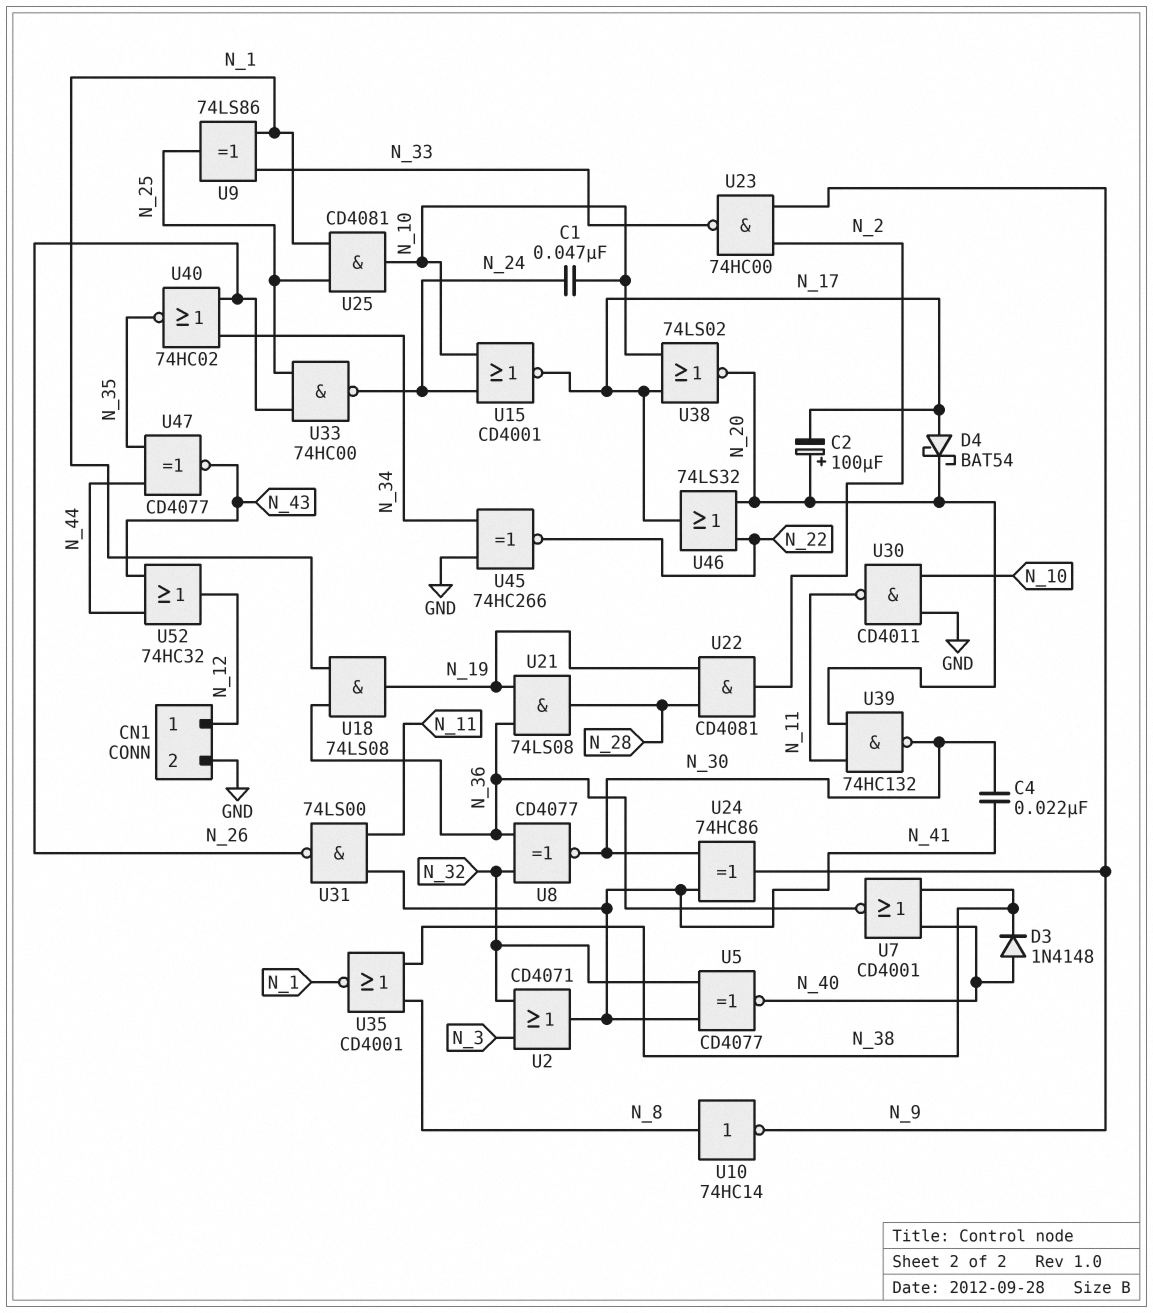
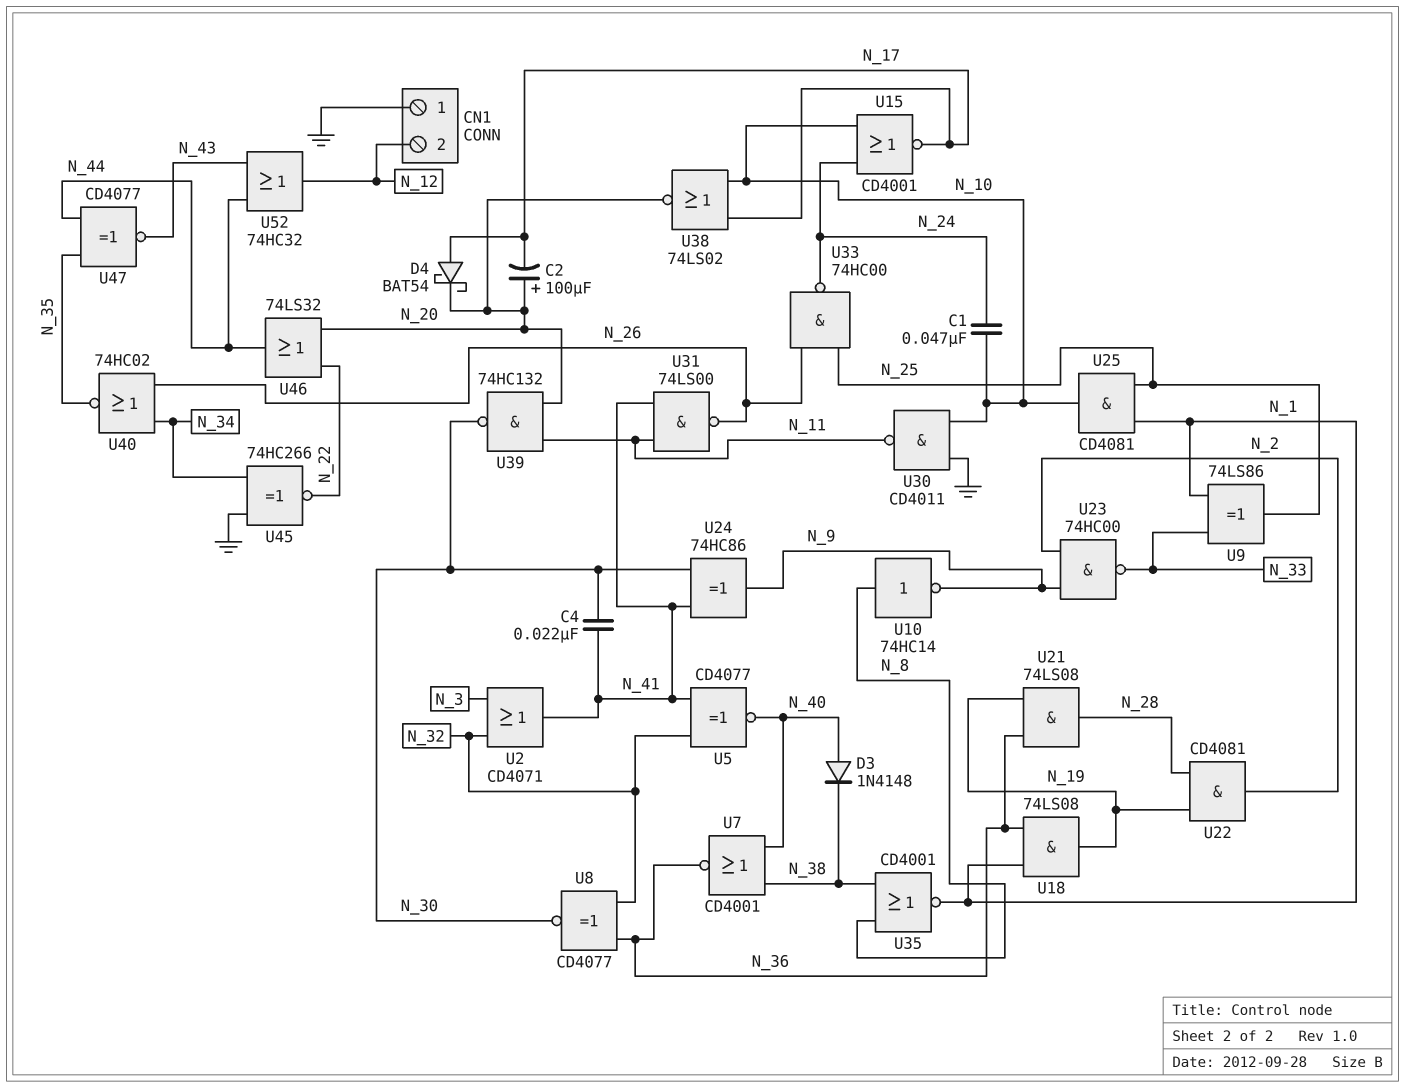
CN1 pin 1: N_12 -> GND
CN1 pin 2: GND -> N_12
U46: OR 74LS32 (in N_20, in N_22, out N_17) -> OR 74LS32 (in N_20, in N_22, out N_44)

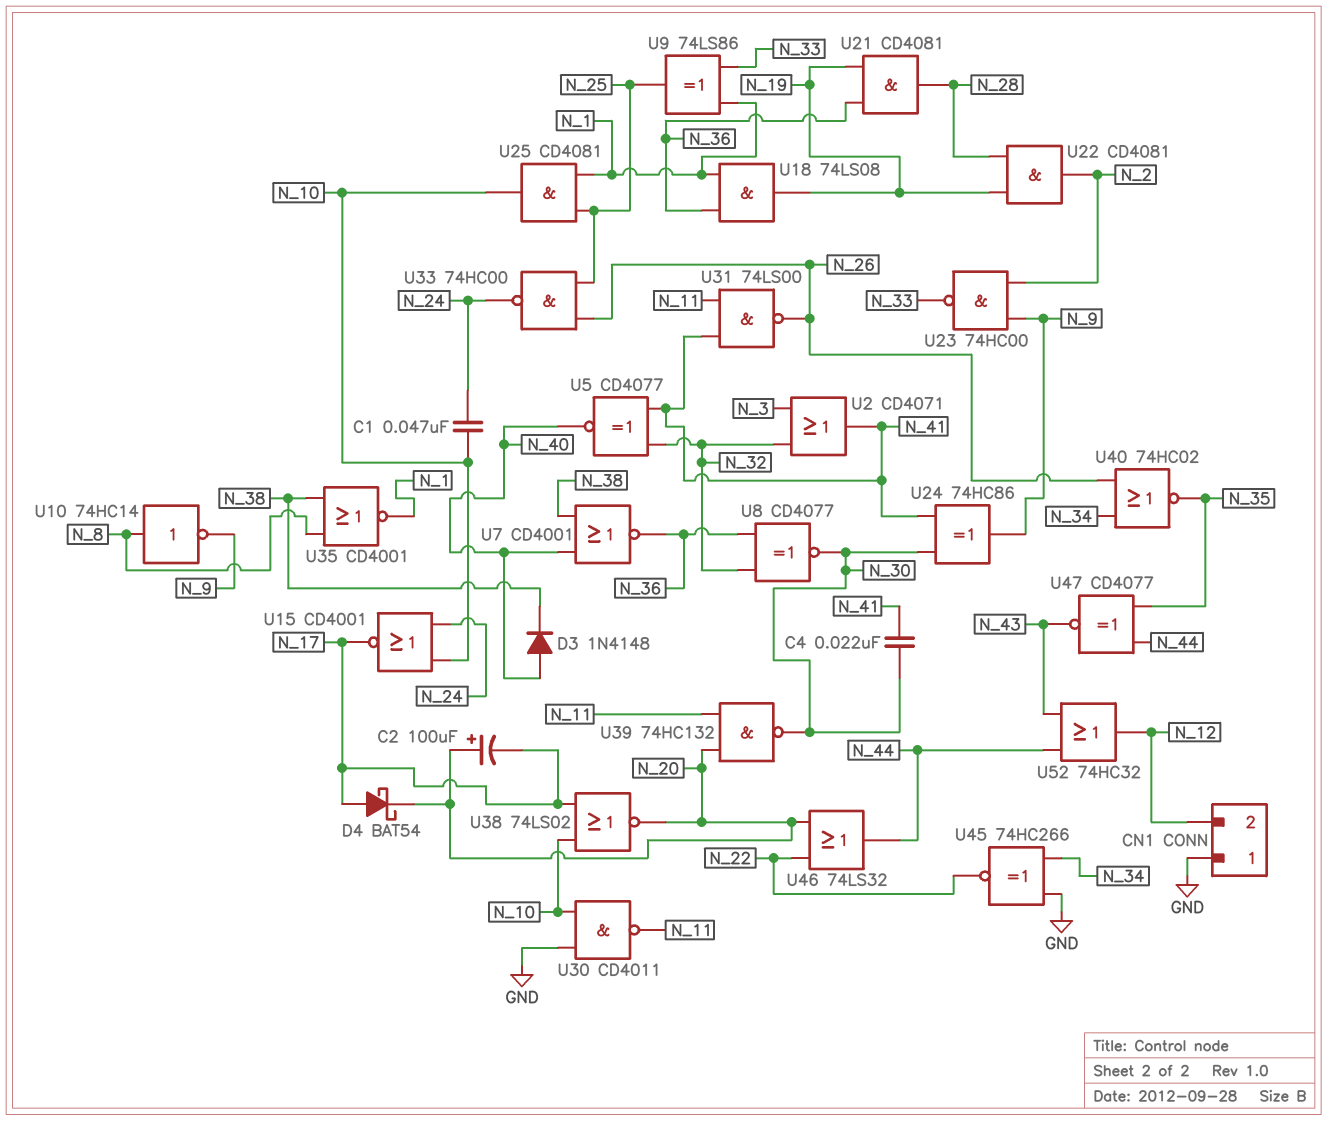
U21: AND 74LS08 (in N_19, in N_36, out N_28) -> AND CD4081 (in N_19, in N_36, out N_28)

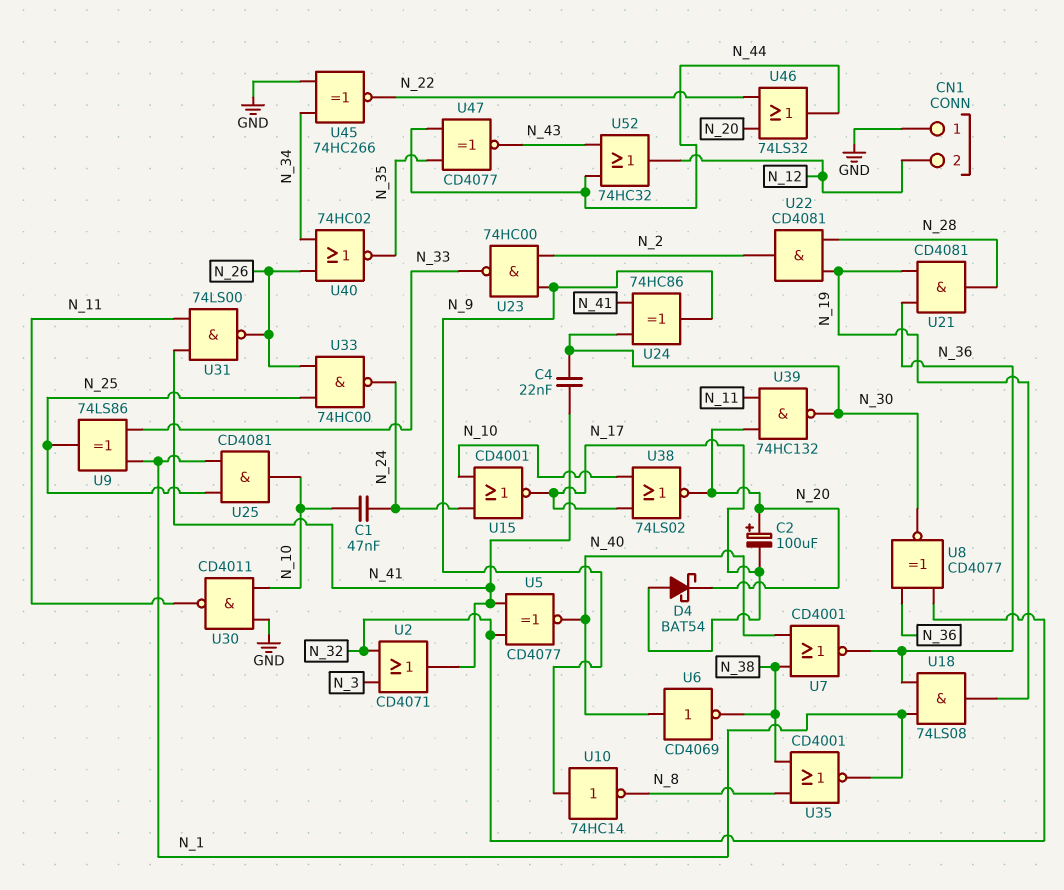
D3: diode 1N4148 (A N_40, K N_38) -> none
U6: none -> NOT CD4069 (in N_40, out N_38)
U10: NOT 74HC14 (in N_8, out N_9) -> NOT 74HC14 (in N_9, out N_8)

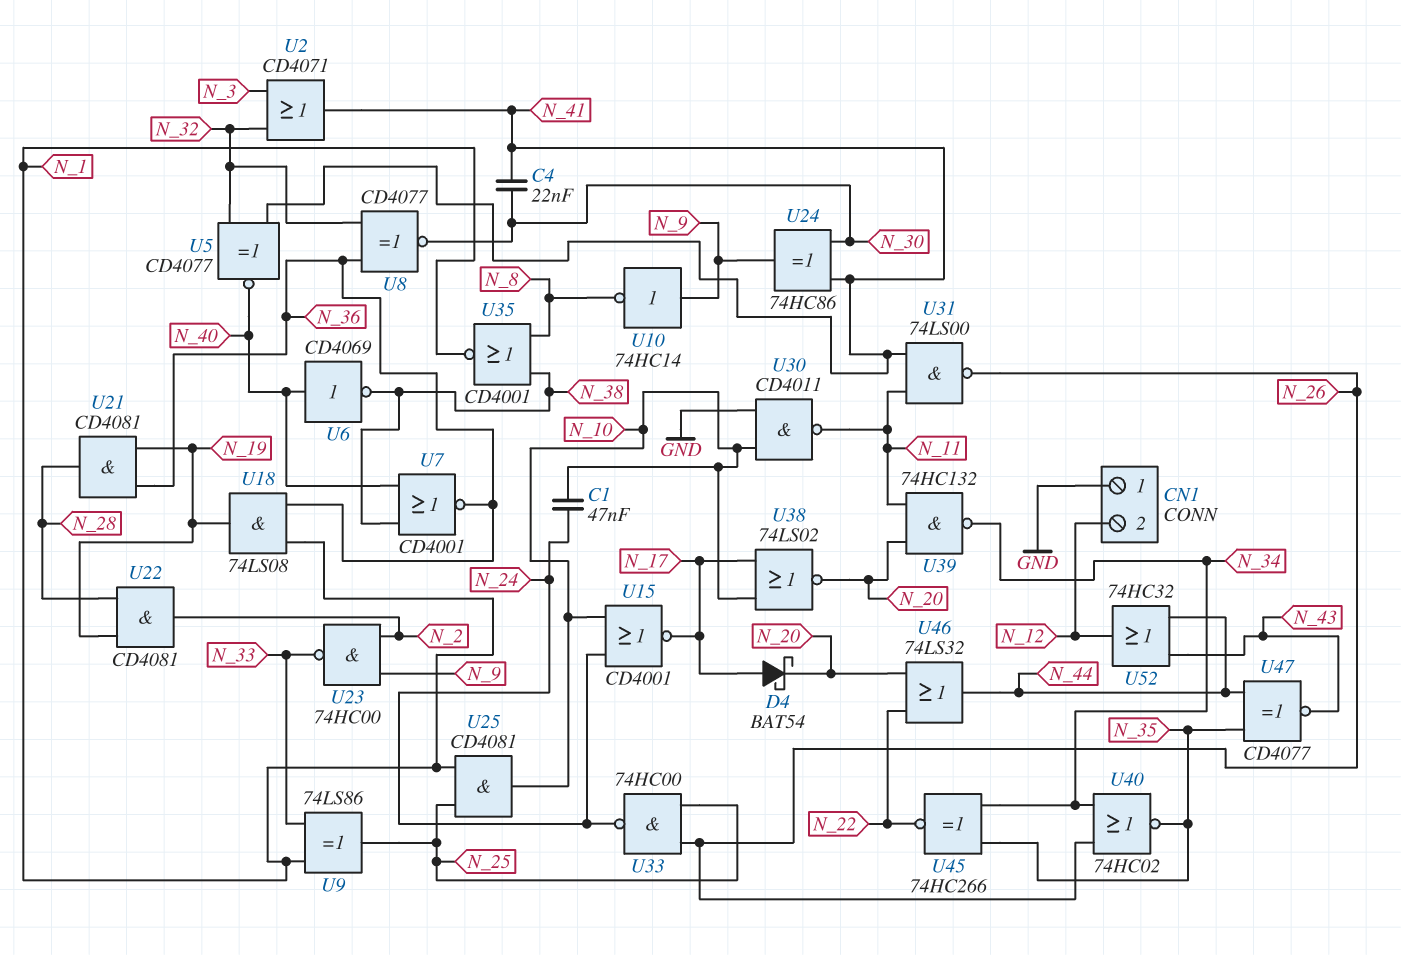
C2: 100uF (plus N_20, minus N_17) -> none
U39: NAND 74HC132 (in N_11, in N_20, out N_30) -> NAND 74HC132 (in N_11, in N_20, out N_34)
U45: XNOR 74HC266 (in GND, in N_34, out N_22) -> XNOR 74HC266 (in N_34, in N_35, out N_22)

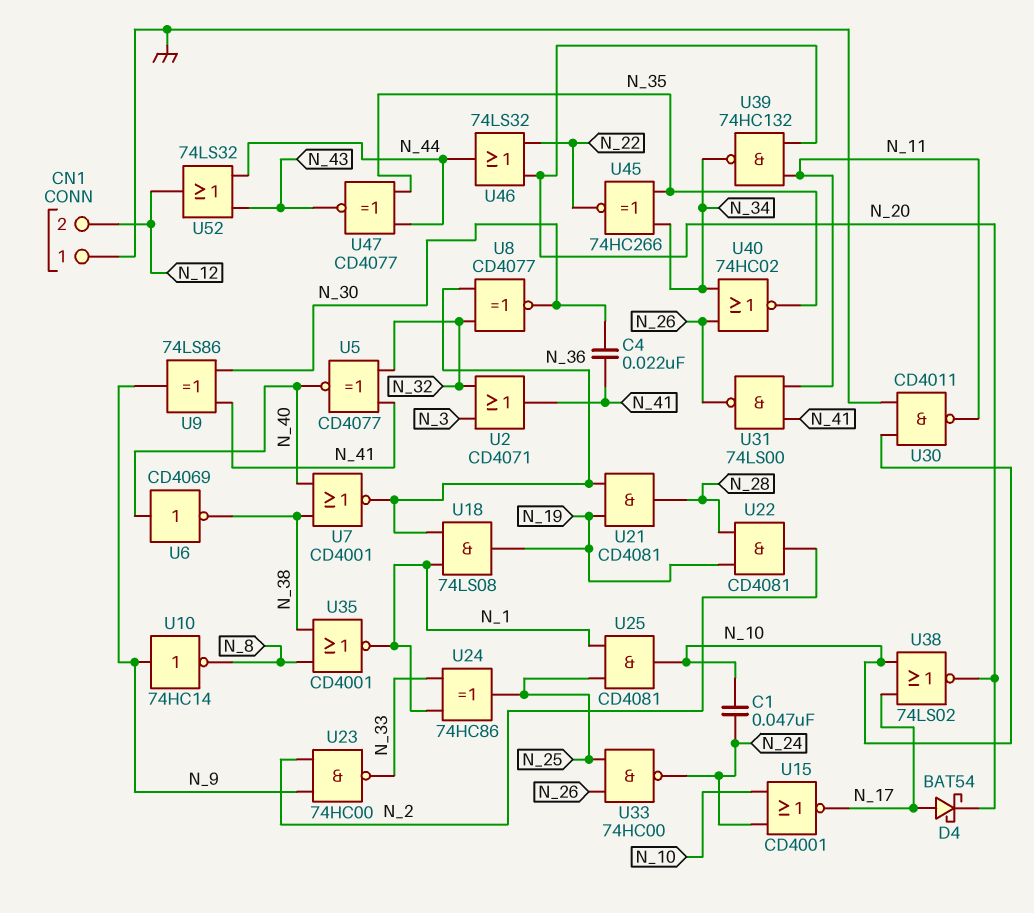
U9: XOR 74LS86 (in N_1, in N_33, out N_25) -> XOR 74LS86 (in N_30, in N_41, out N_9)
U24: XOR 74HC86 (in N_30, in N_41, out N_9) -> XOR 74HC86 (in N_1, in N_33, out N_25)
U52: OR 74HC32 (in N_43, in N_44, out N_12) -> OR 74LS32 (in N_43, in N_44, out N_12)

